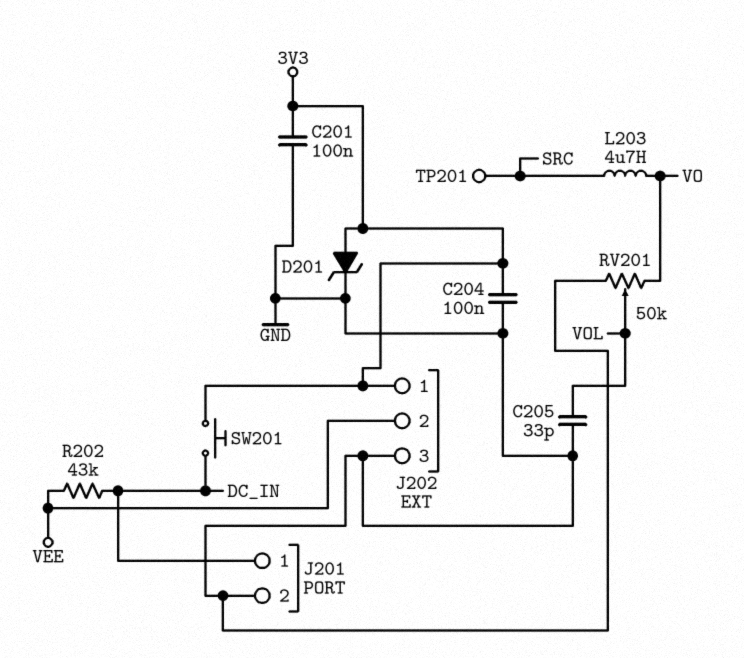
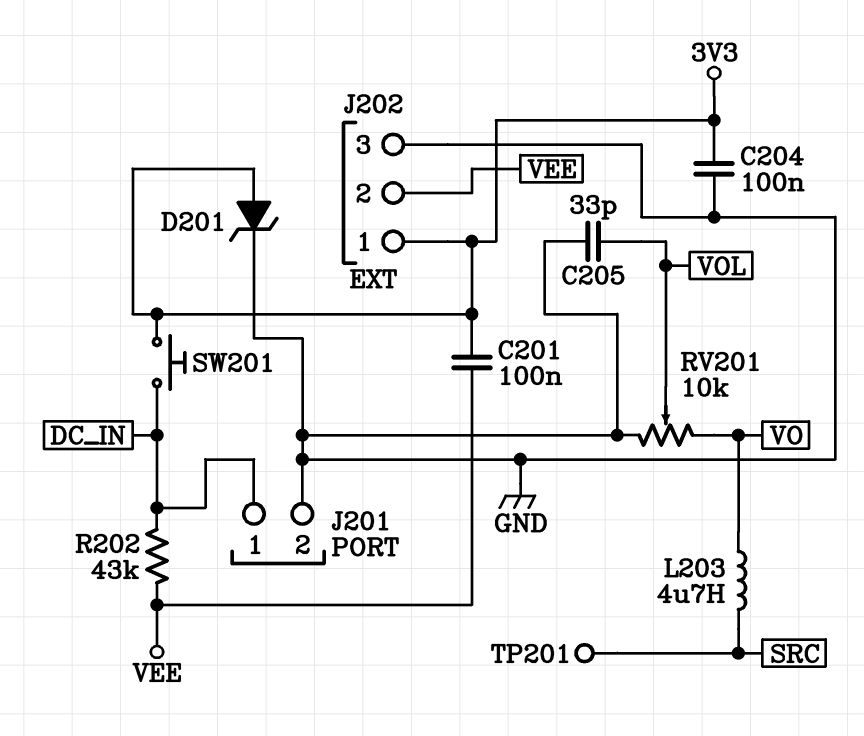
C201: 100nF (3V3, GND) -> 100nF (3V3, VEE)
RV201: 50k (GND, VO, wiper VOL) -> 10k (GND, VO, wiper VOL)

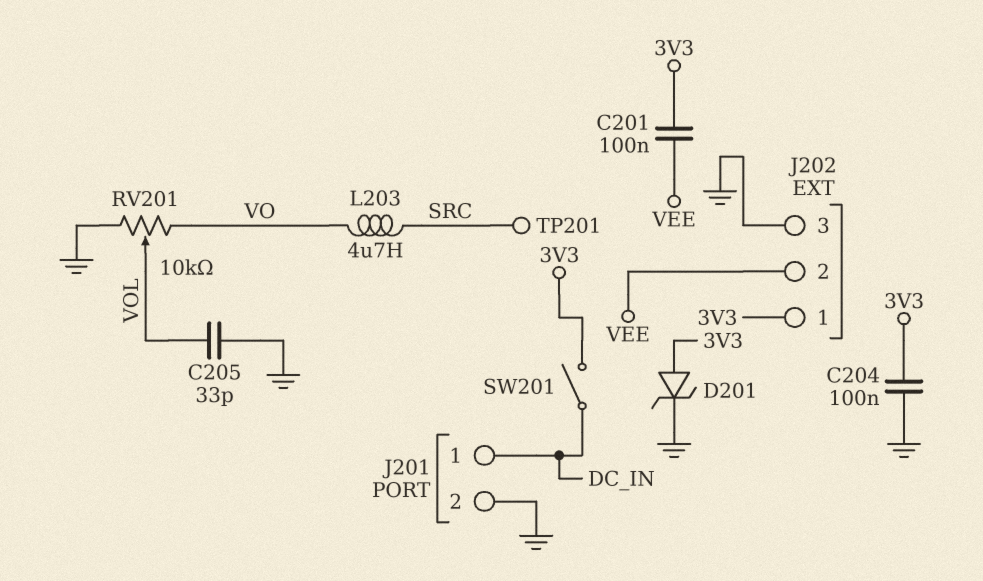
R202: 43k (DC_IN, VEE) -> none
SW201: button (3V3, DC_IN) -> switch (3V3, DC_IN)

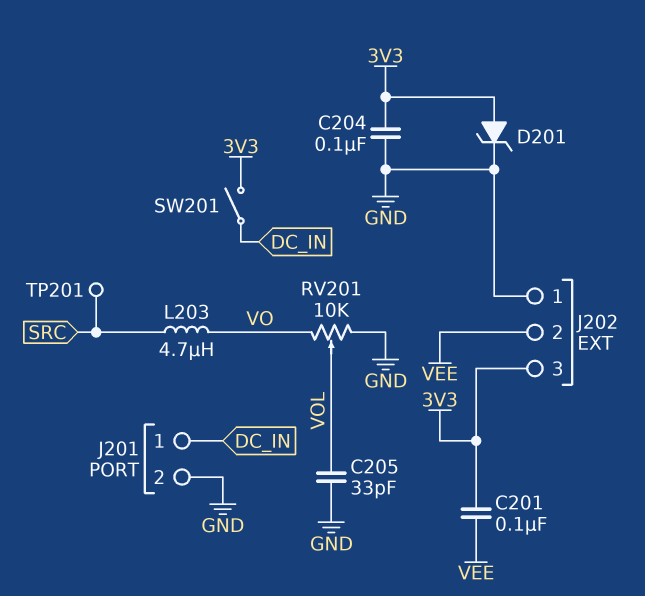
J202 pin 1: 3V3 -> GND
J202 pin 3: GND -> 3V3

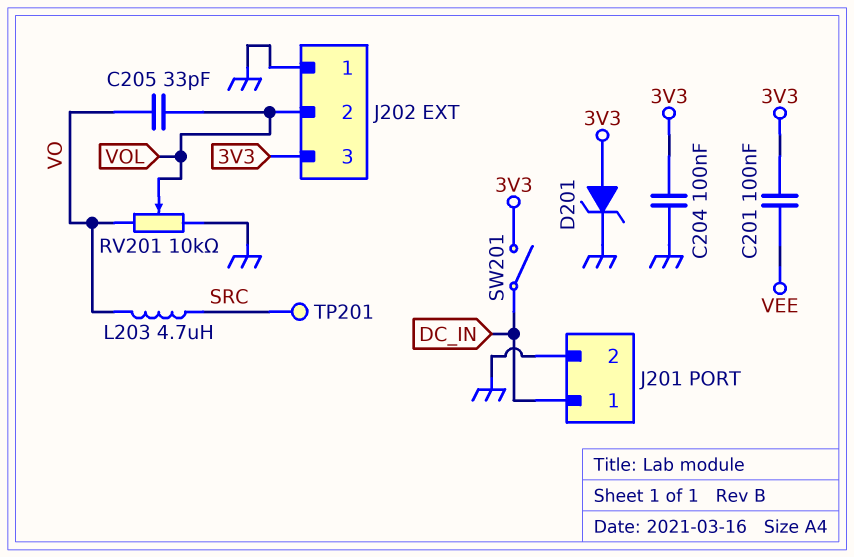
C205: 33pF (GND, VOL) -> 33pF (VO, VOL)
J202 pin 2: VEE -> VOL

